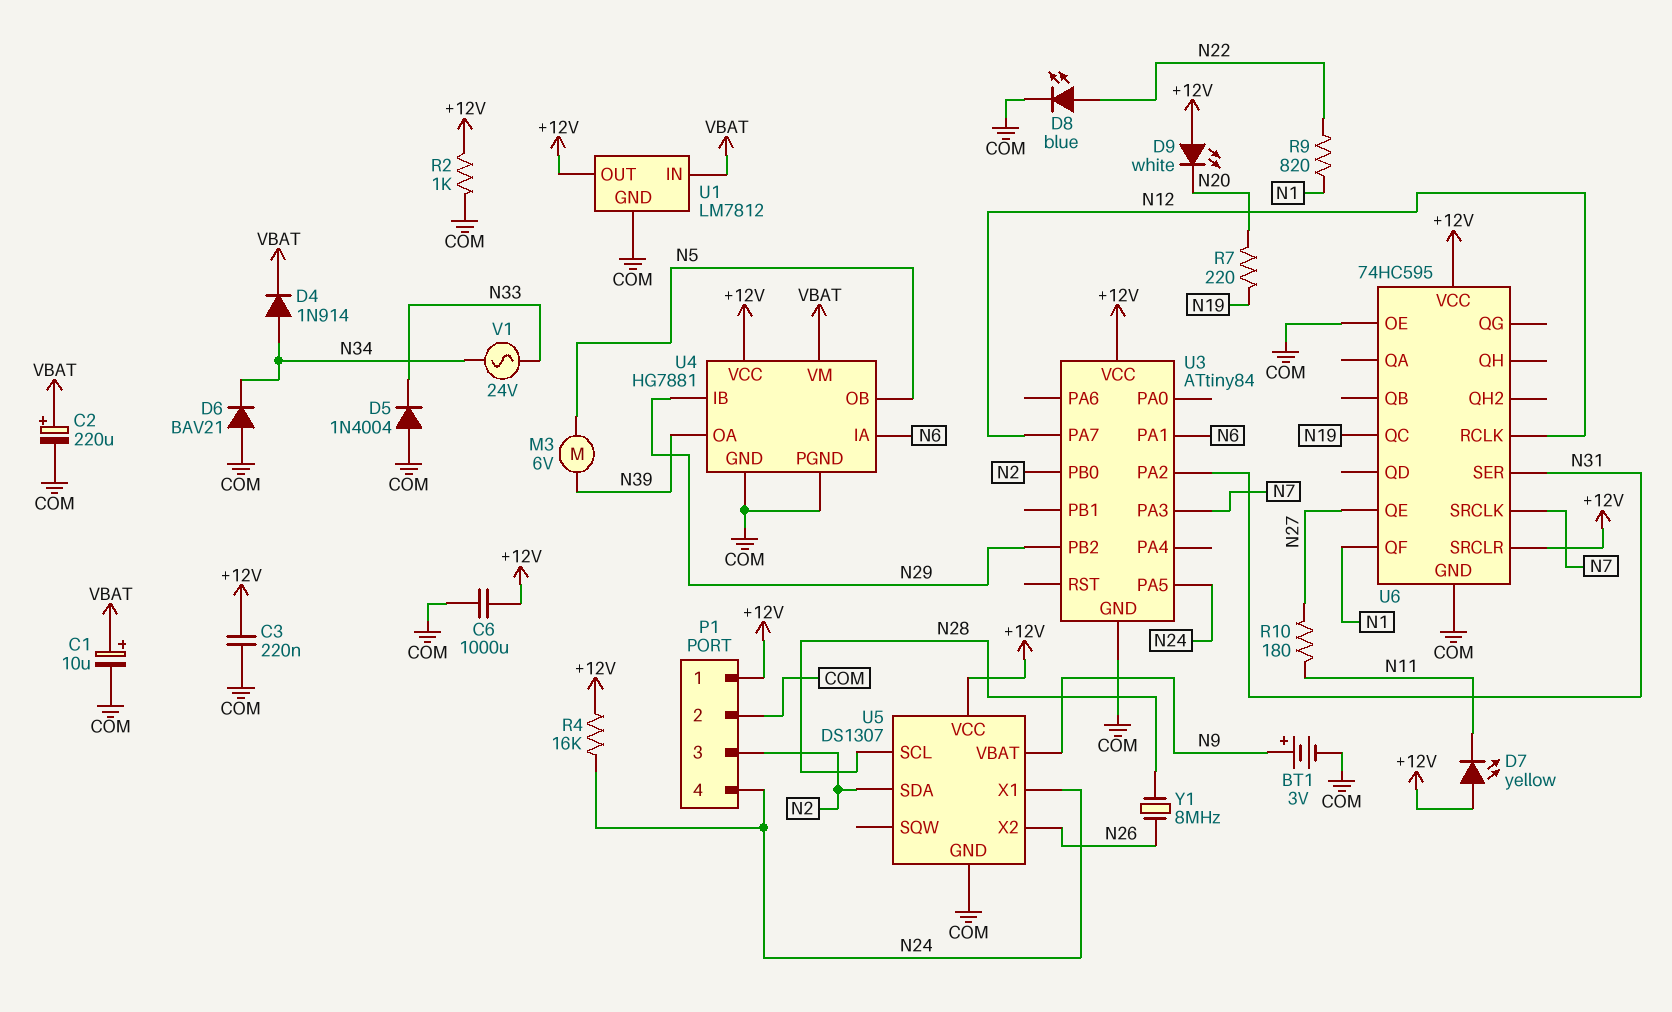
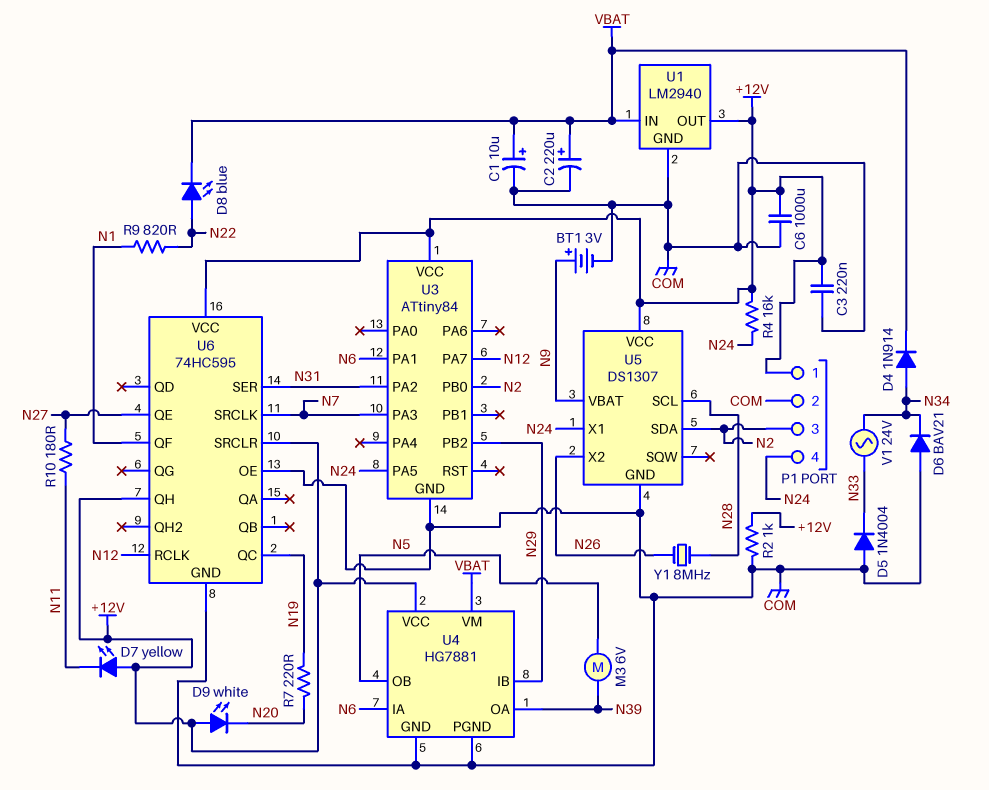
D8: LED blue (A N22, K COM) -> LED blue (A N22, K VBAT)
U1: LM7812 -> LM2940
U6 pin QH: none -> +12V

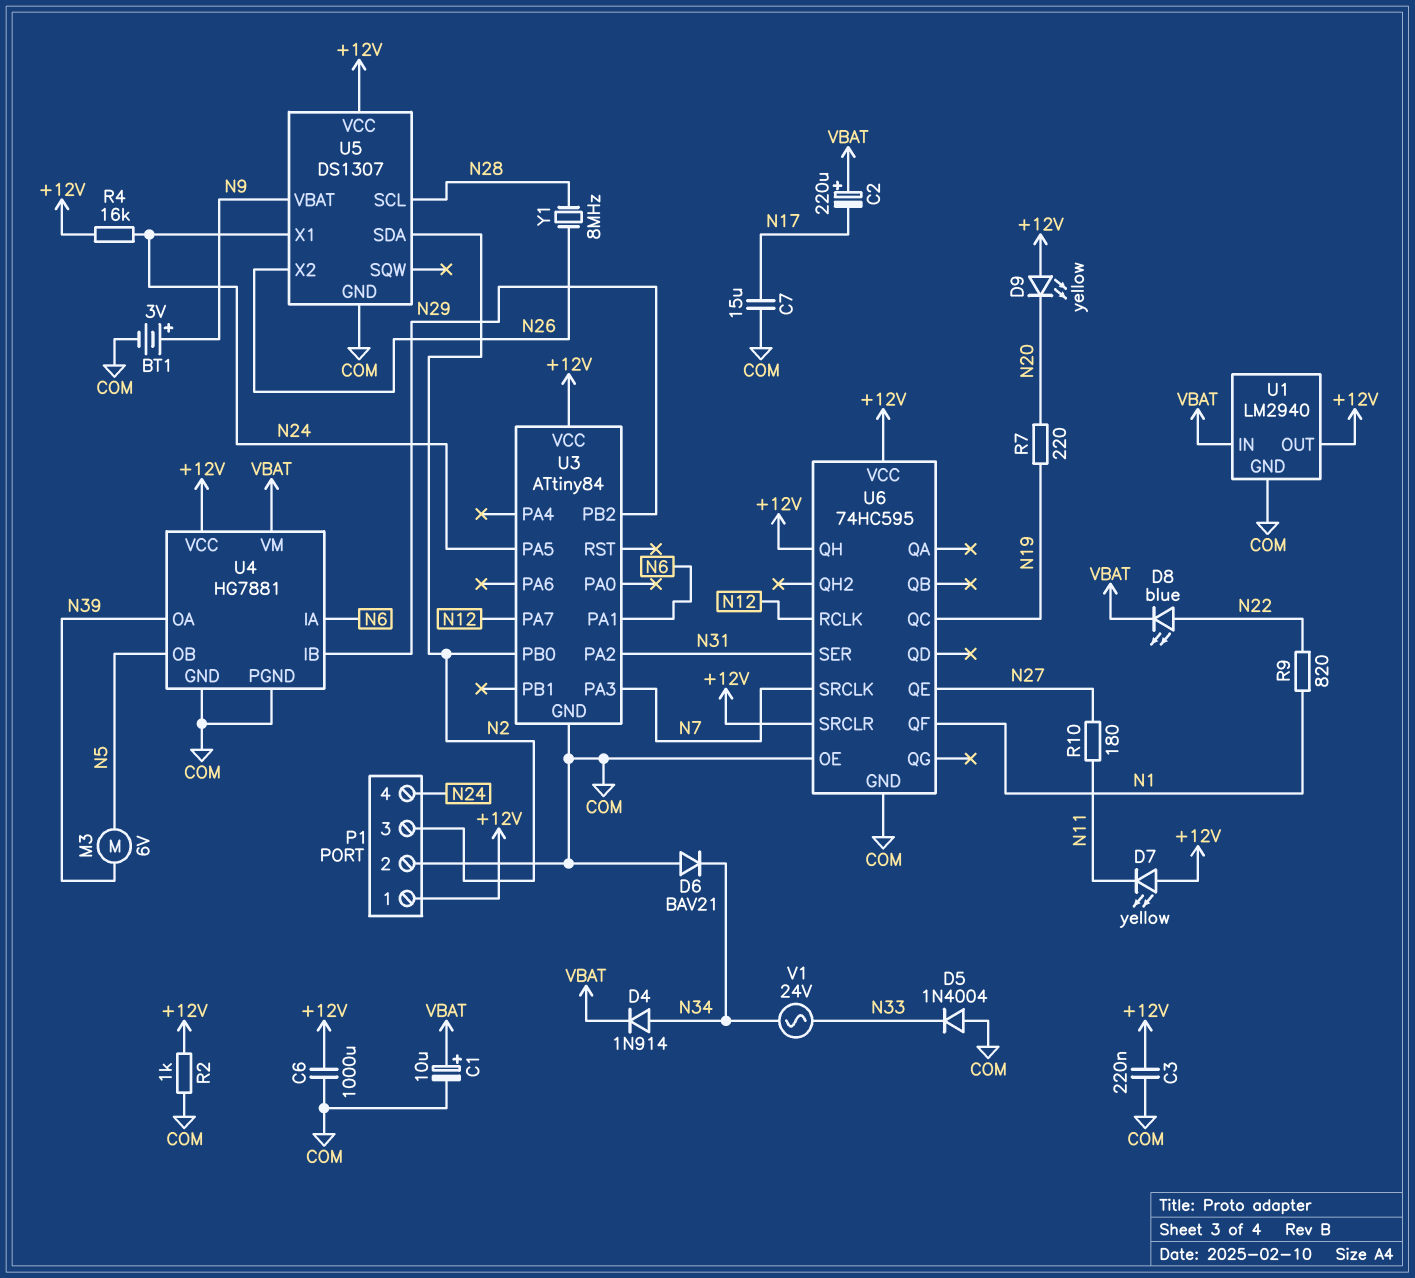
C2: 220uF (plus VBAT, minus COM) -> 220uF (plus VBAT, minus N17)
C7: none -> 15uF (COM, N17)
D9: LED white (A +12V, K N20) -> LED yellow (A +12V, K N20)

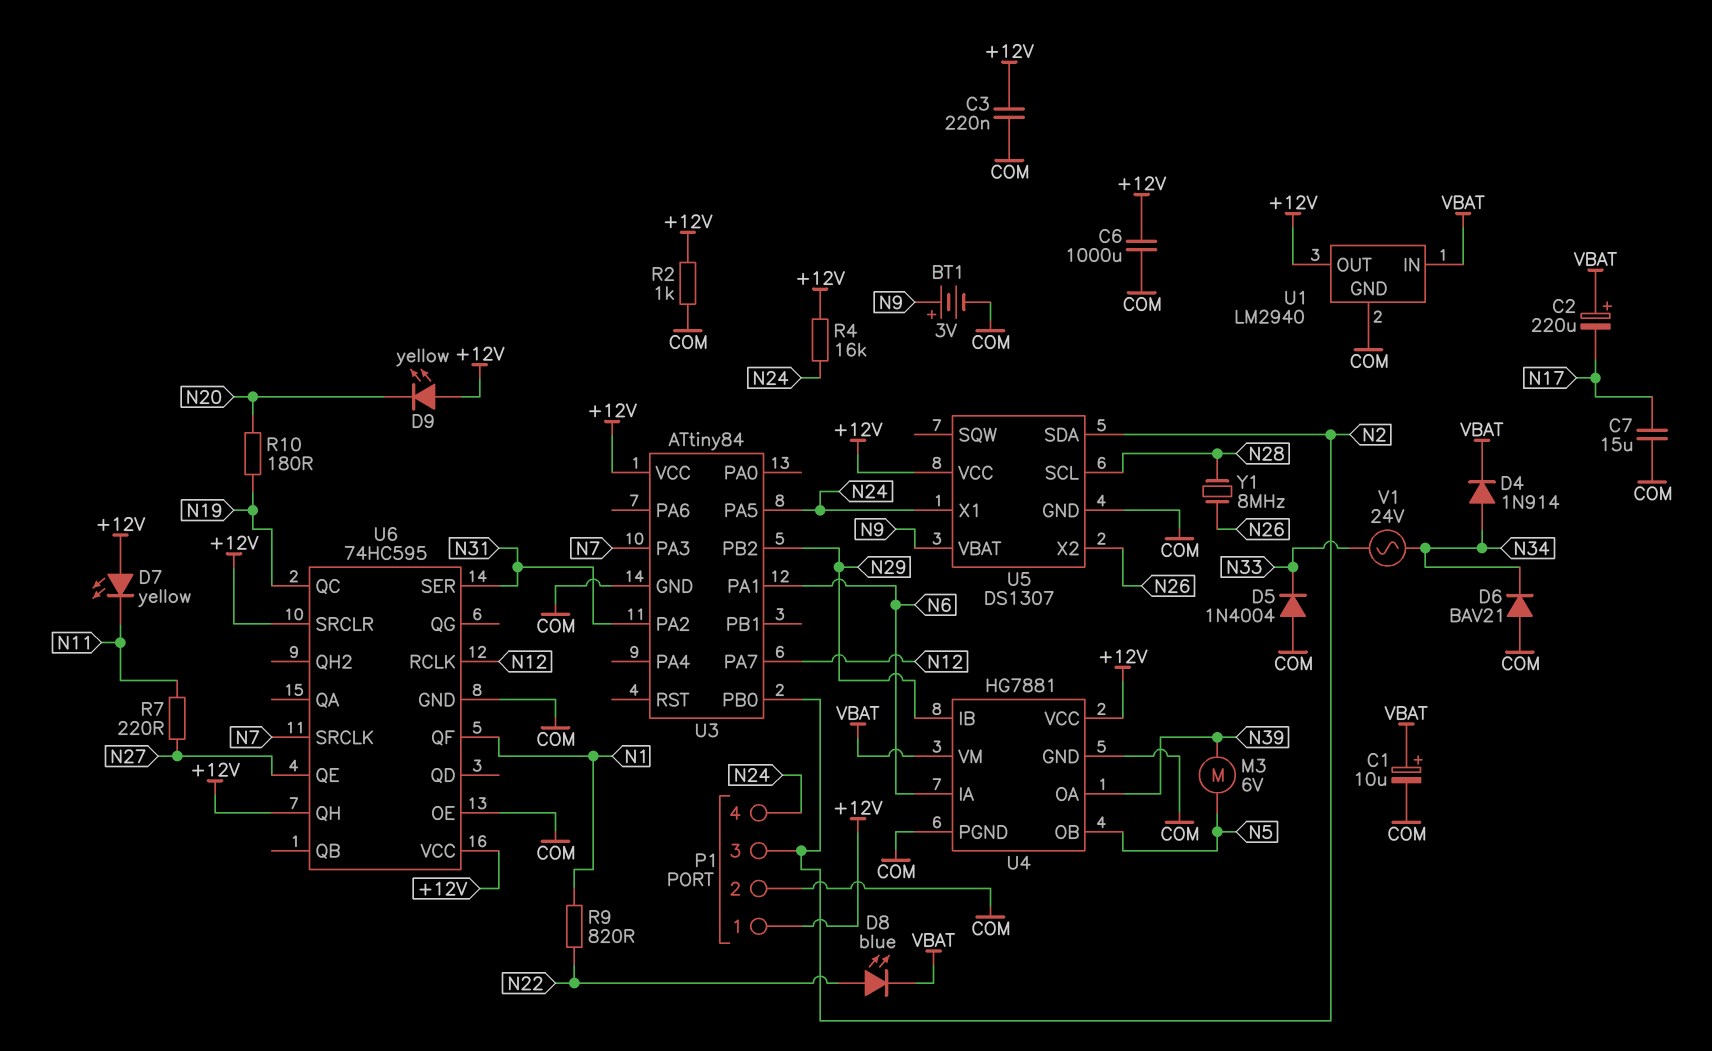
R7: 220 (N19, N20) -> 220 (N11, N27)
R10: 180 (N11, N27) -> 180 (N19, N20)

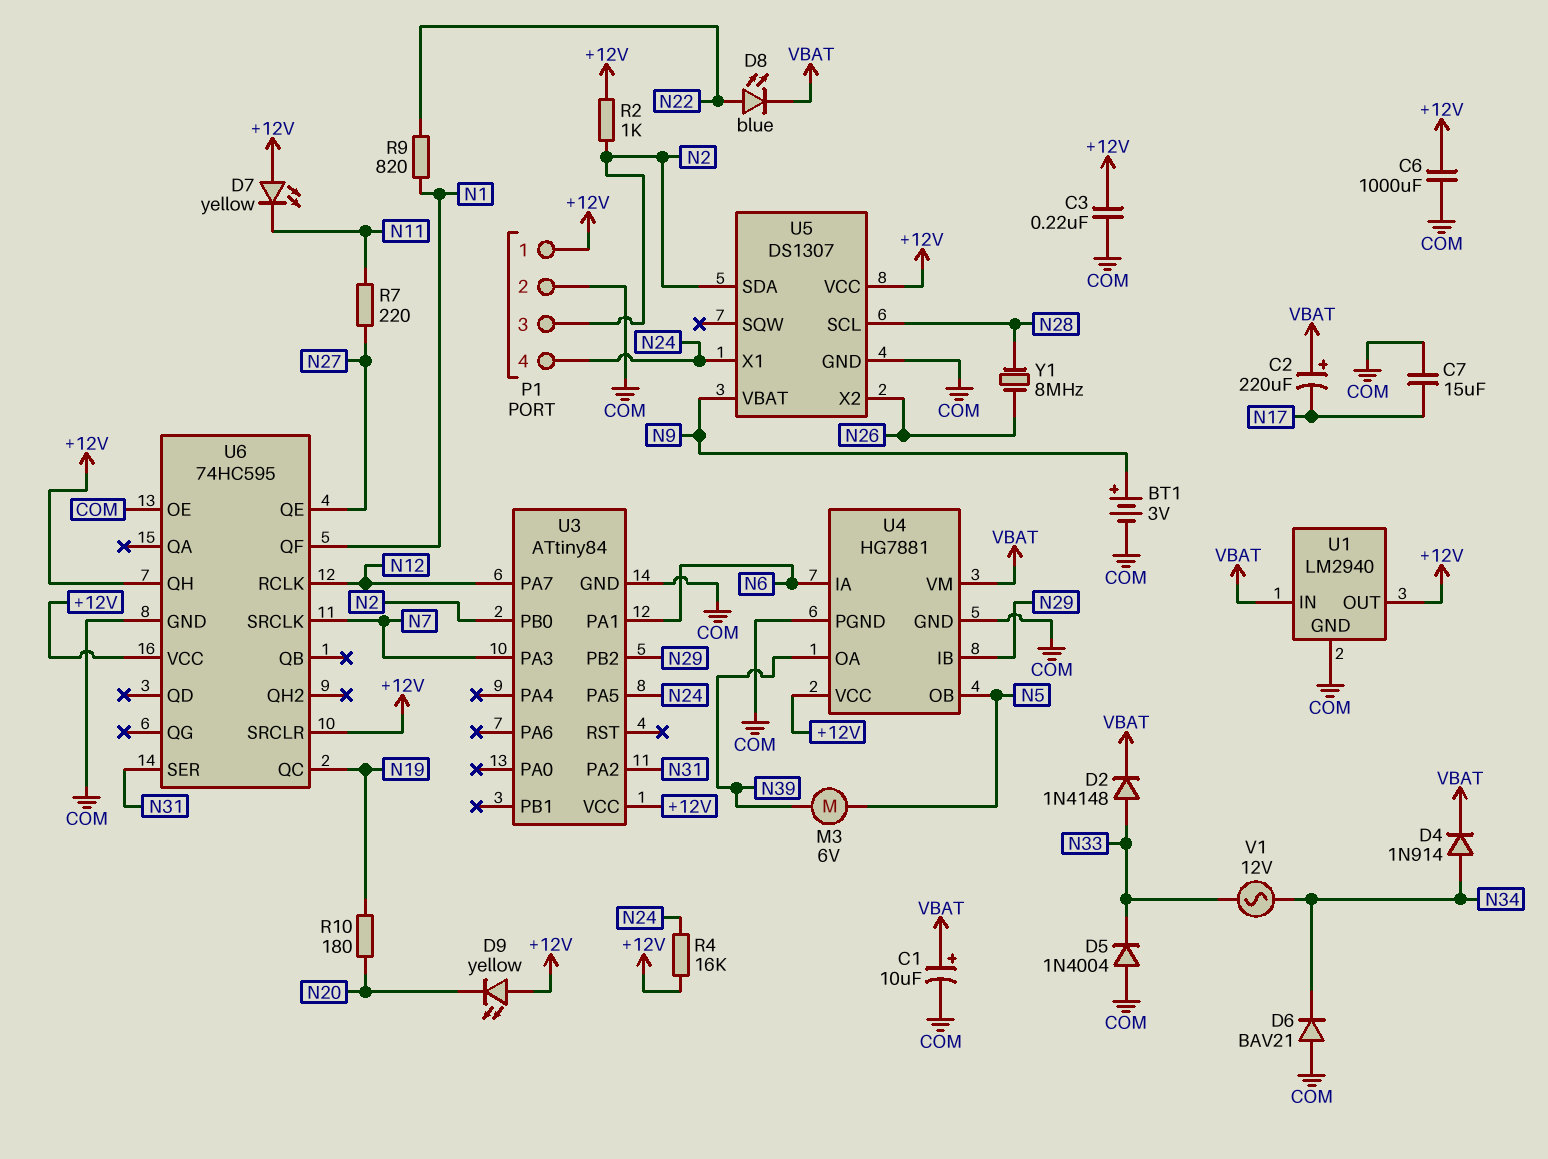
D2: none -> diode 1N4148 (A N33, K VBAT)
R2: 1k (+12V, COM) -> 1k (+12V, N2)
V1: AC 24V (N33, N34) -> AC 12V (N33, N34)

